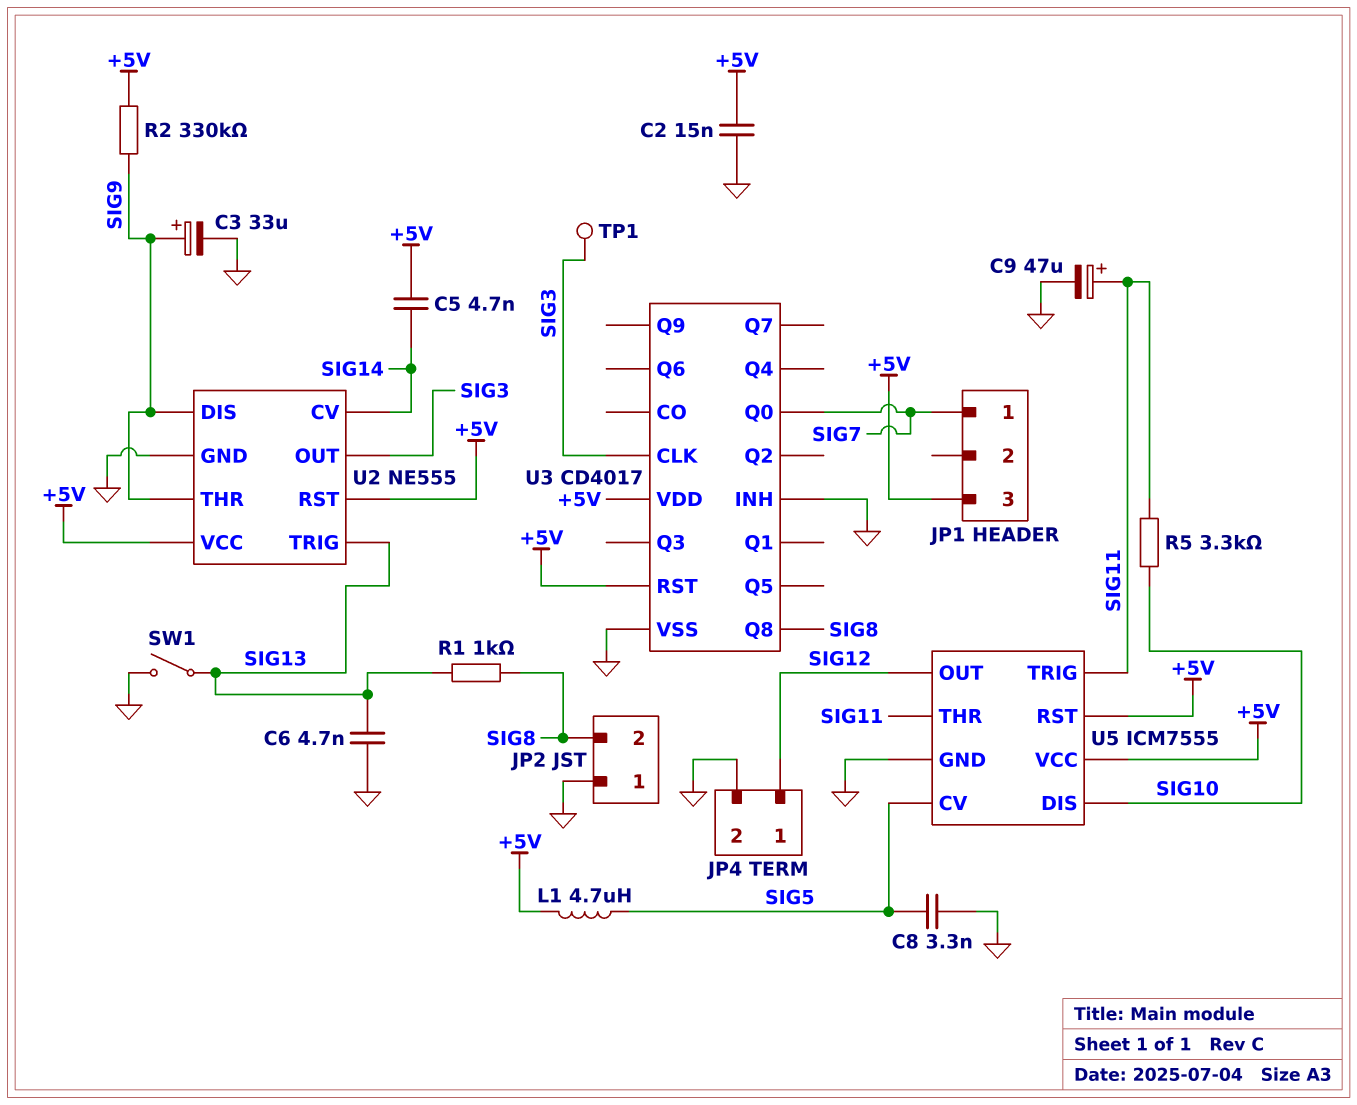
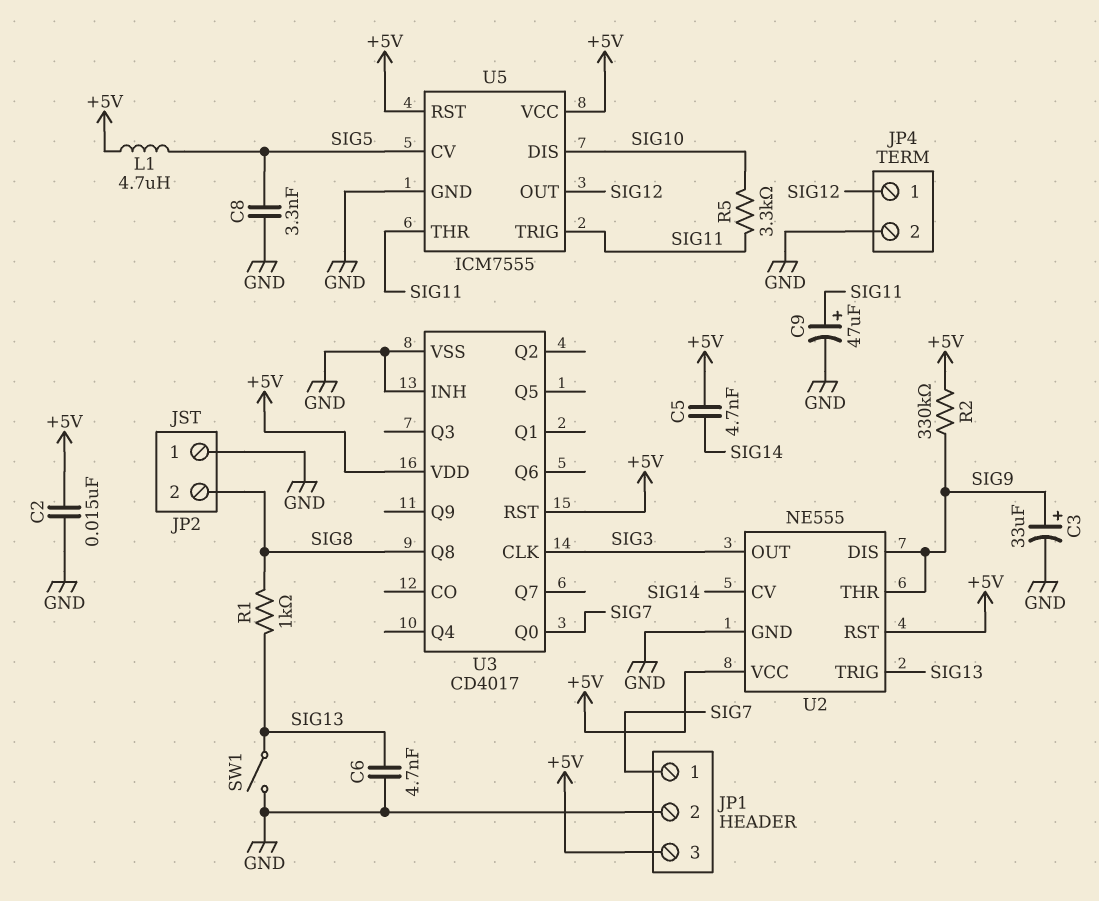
JP1 pin 2: none -> GND
TP1: test point (SIG3) -> none

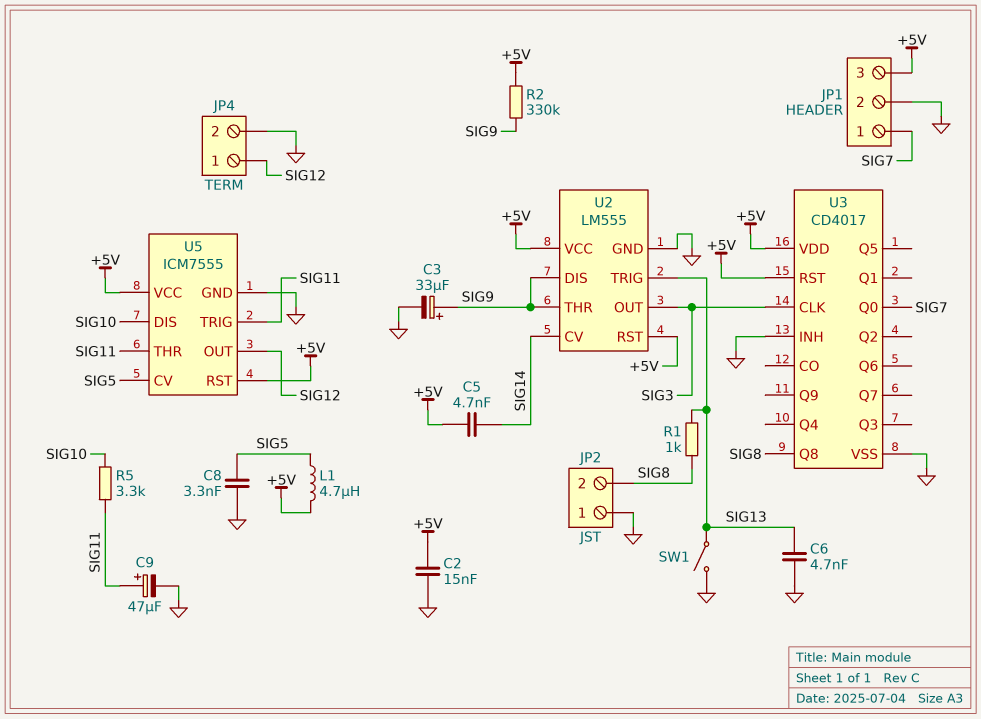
U2: NE555 -> LM555

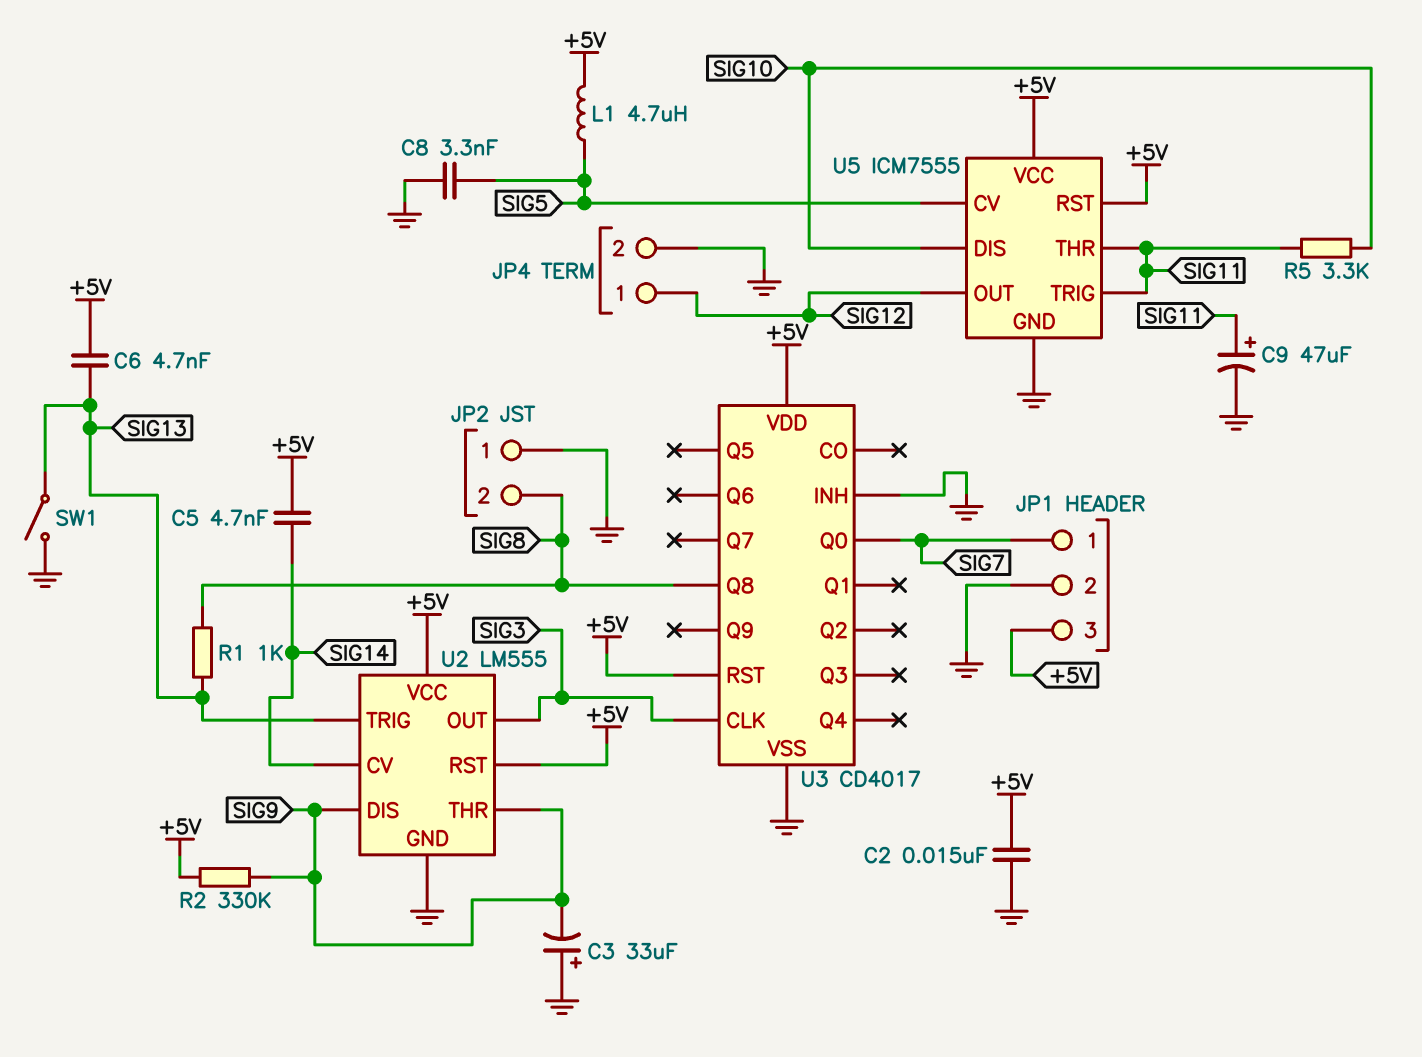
C3: 33uF (plus SIG9, minus GND) -> 33uF (plus GND, minus SIG9)
C6: 4.7nF (GND, SIG13) -> 4.7nF (+5V, SIG13)

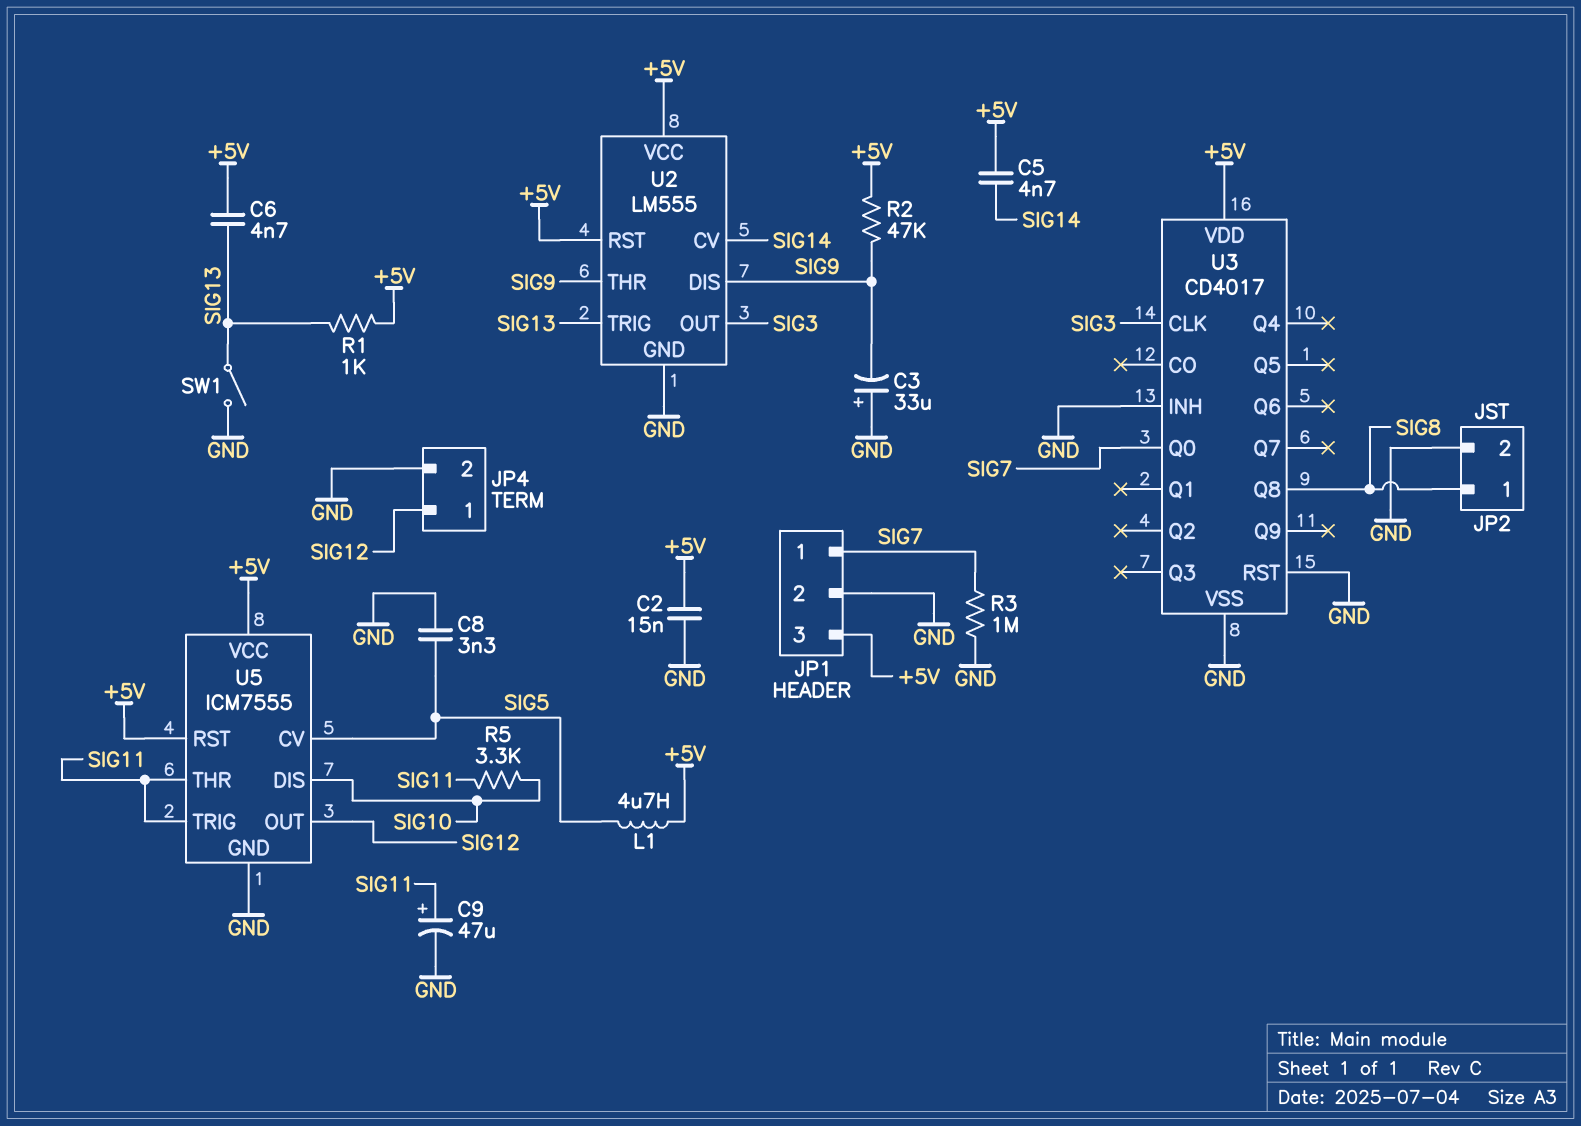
JP2 pin 1: GND -> SIG8
JP2 pin 2: SIG8 -> GND
R1: 1k (SIG8, SIG13) -> 1k (+5V, SIG13)
R2: 330k (+5V, SIG9) -> 47k (+5V, SIG9)
R3: none -> 1M (GND, SIG7)
U3 pin RST: +5V -> GND

